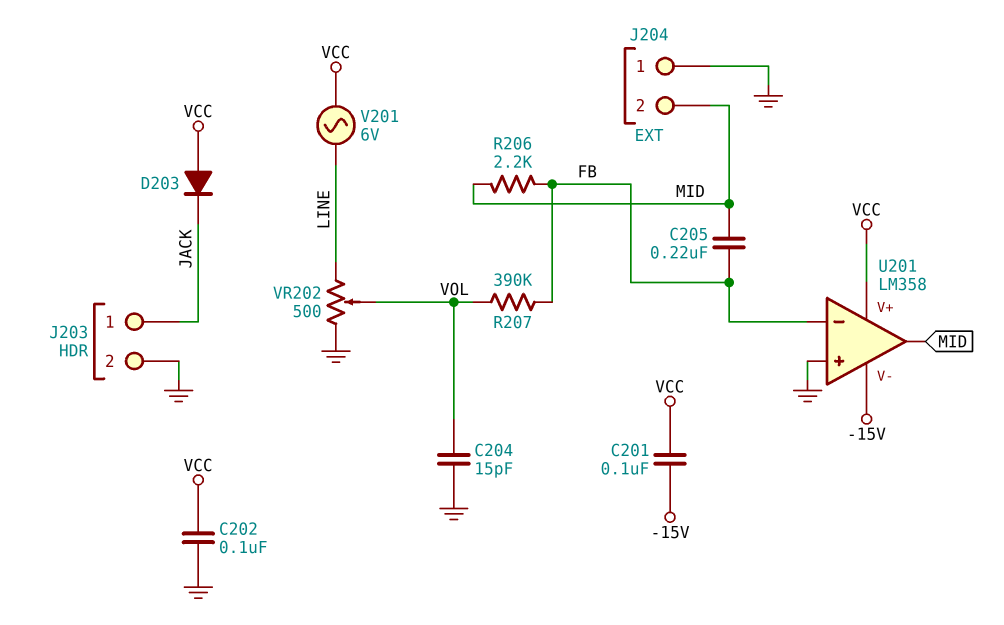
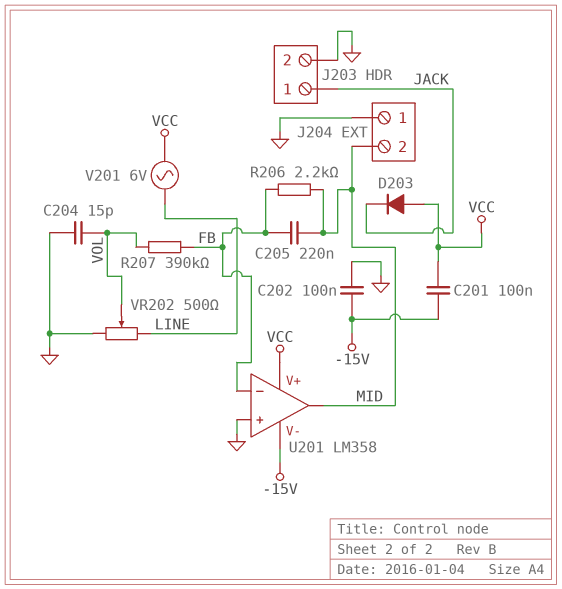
C202: 100nF (GND, VCC) -> 100nF (-15V, GND)

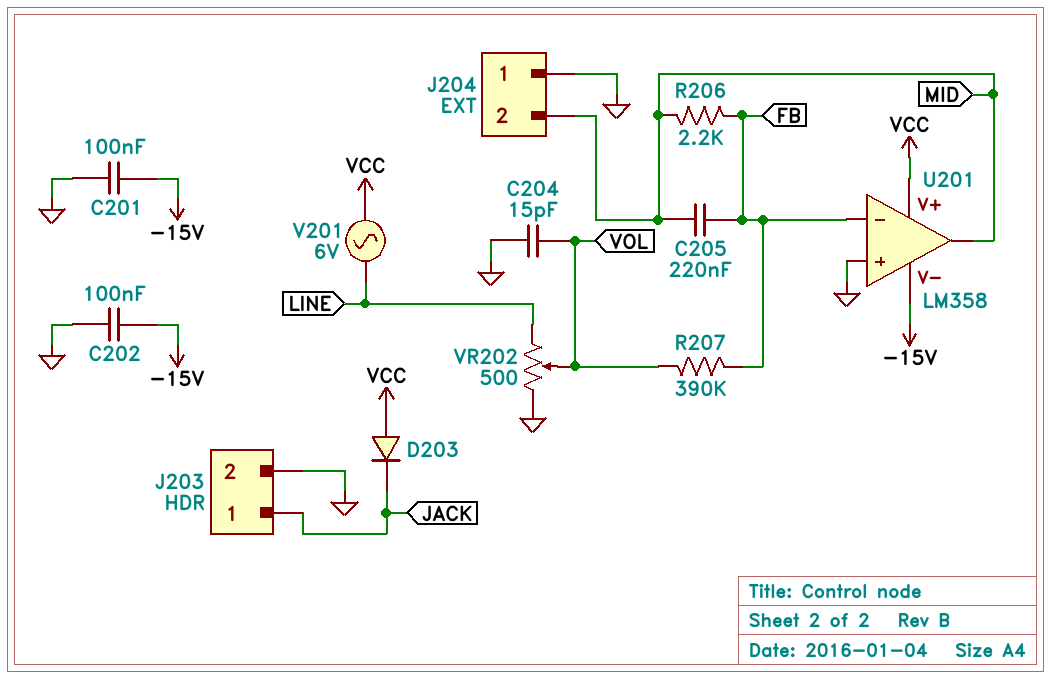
C201: 100nF (-15V, VCC) -> 100nF (-15V, GND)

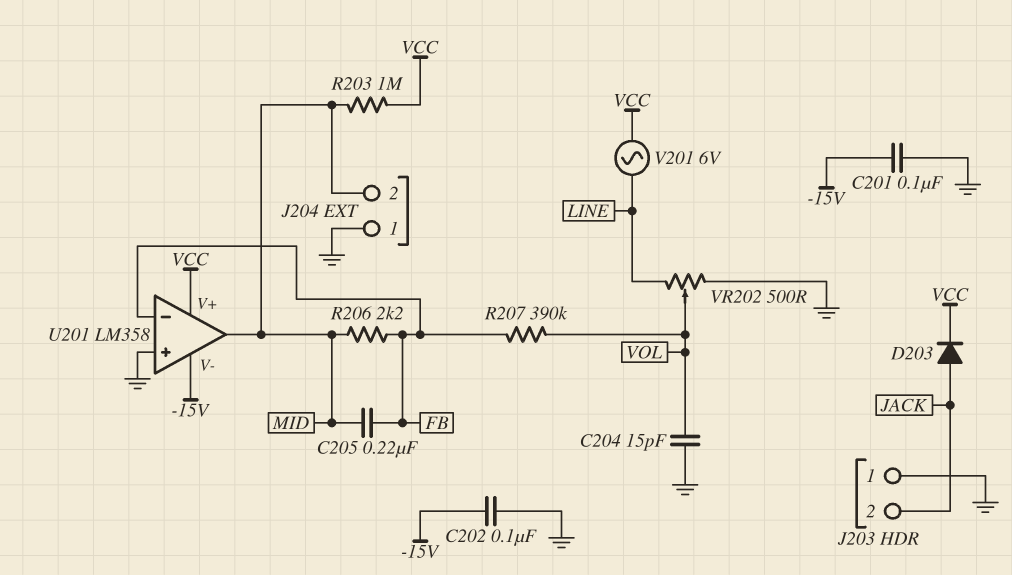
D203: diode (A VCC, K JACK) -> diode (A JACK, K VCC)
J203 pin 1: JACK -> GND
J203 pin 2: GND -> JACK
R203: none -> 1M (MID, VCC)

